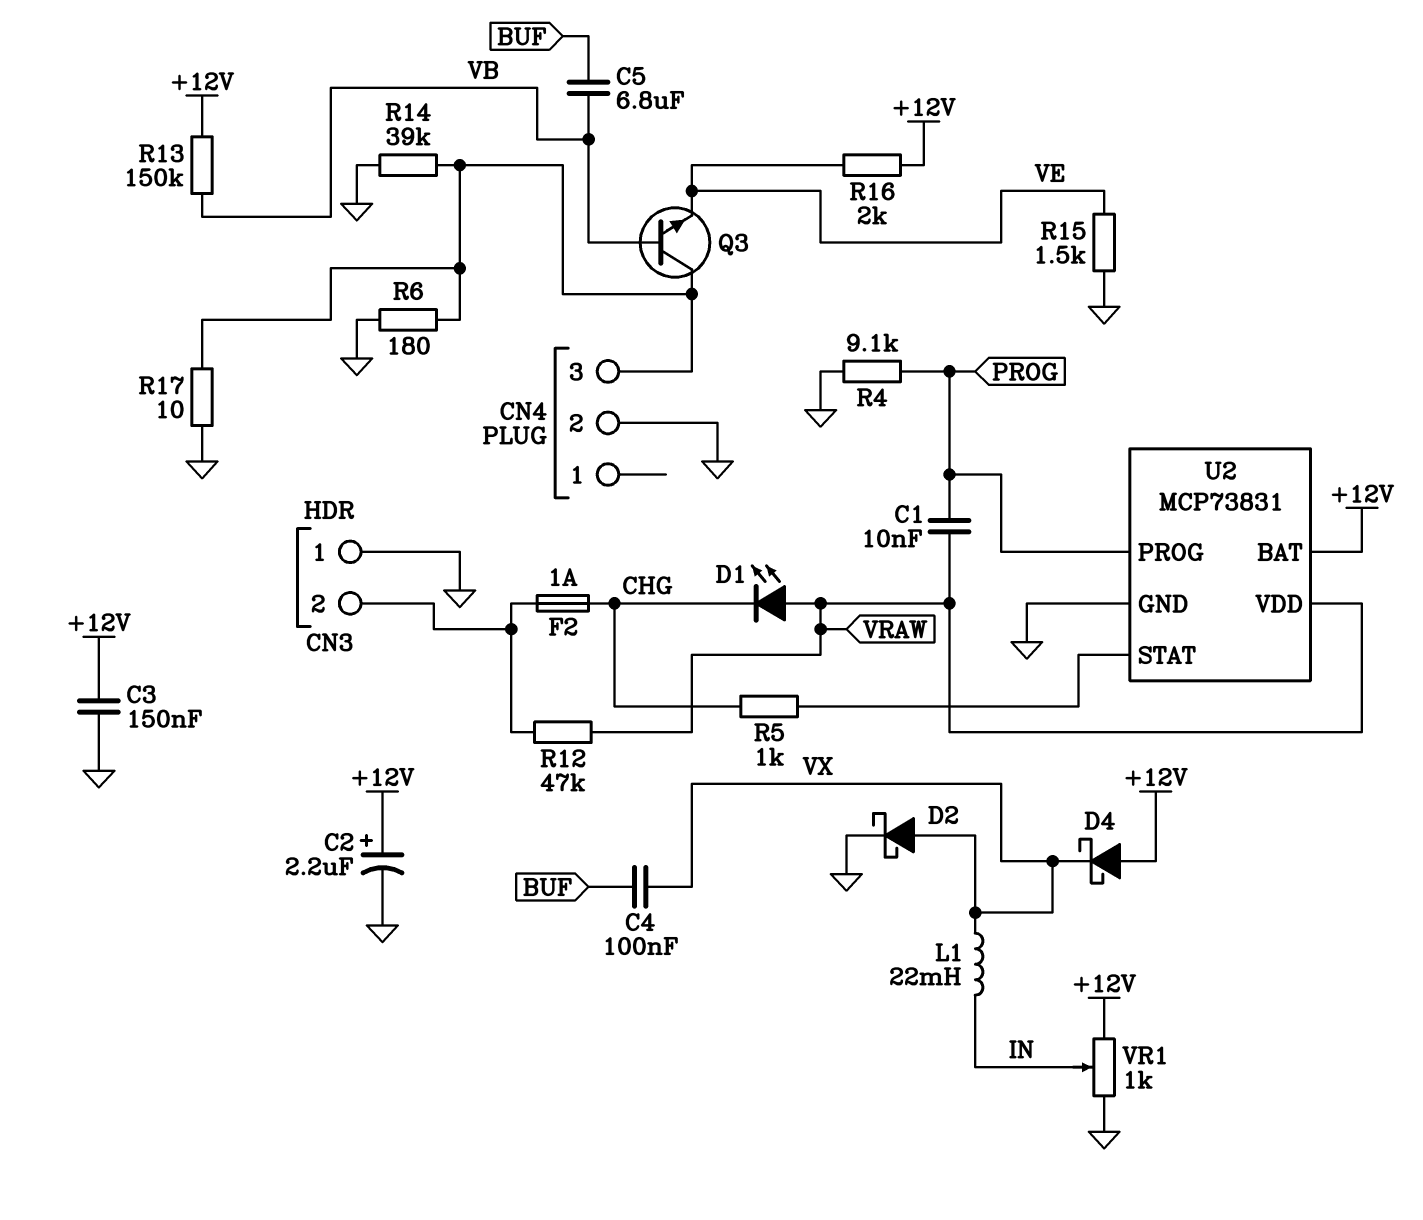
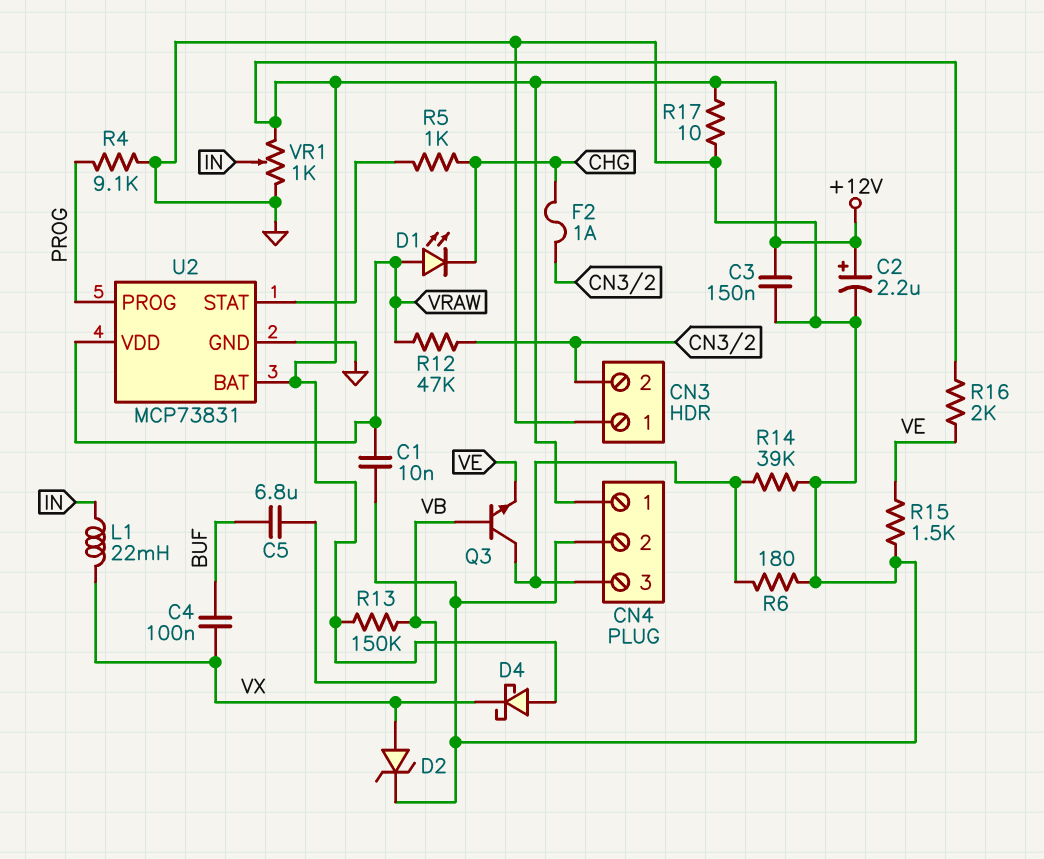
C1: 10nF (PROG, VRAW) -> 10nF (GND, VRAW)
CN4 pin 1: none -> +12V
D2: schottky (A VX, K GND) -> zener (A VX, K GND)
R17: 10 (CN4/3, GND) -> 10 (+12V, GND)

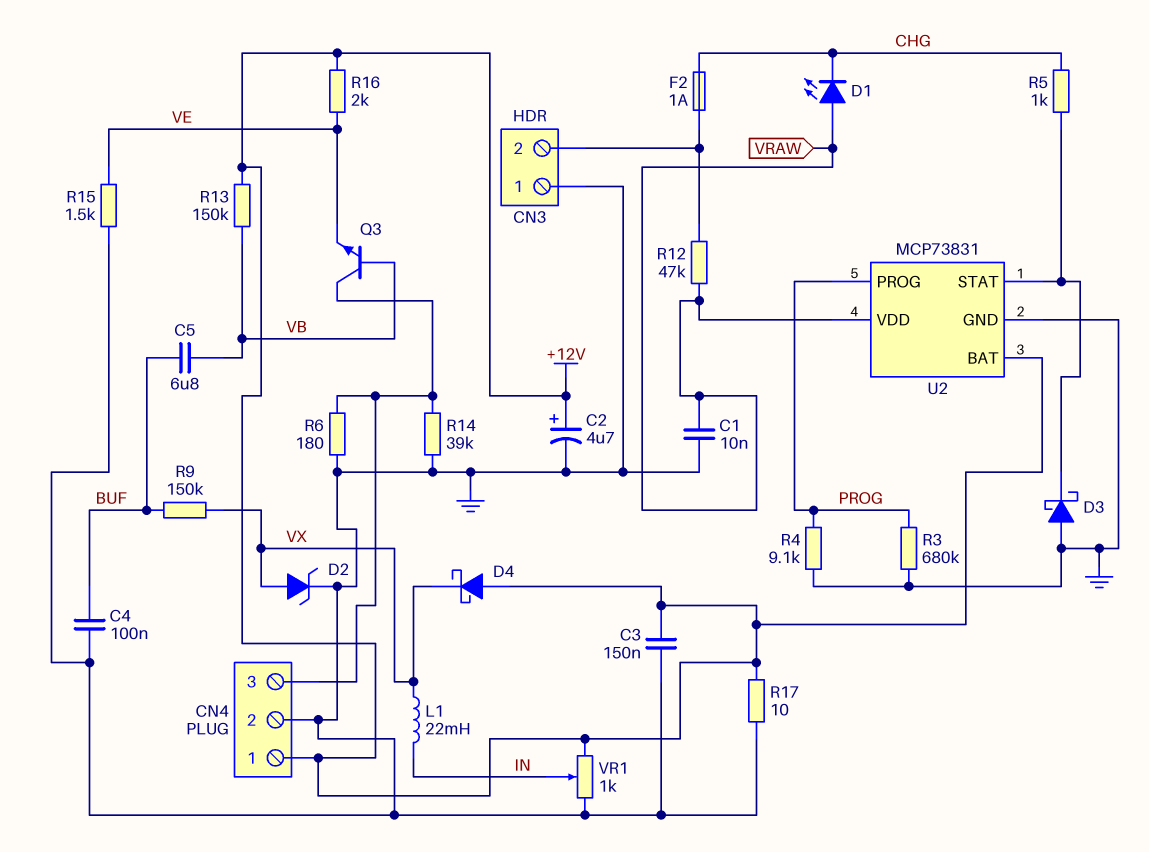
C2: 2.2uF (plus +12V, minus GND) -> 4.7uF (plus +12V, minus GND)
C4: 100nF (BUF, VX) -> 100nF (BUF, GND)
D3: none -> schottky (A GND, K U2/STAT)
R3: none -> 680k (GND, PROG)
R9: none -> 150k (BUF, VX)

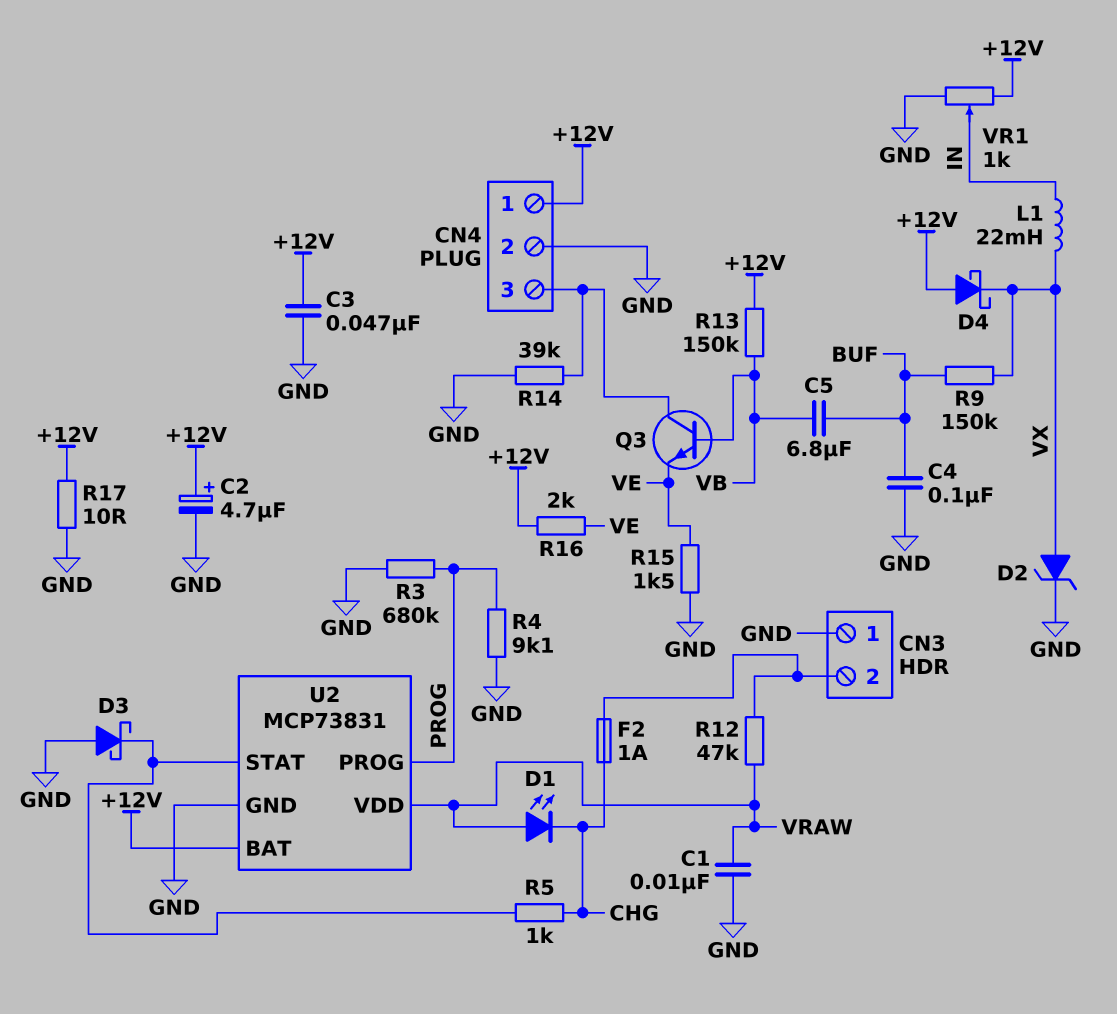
C3: 150nF (+12V, GND) -> 47nF (+12V, GND)
R6: 180 (CN4/3, GND) -> none

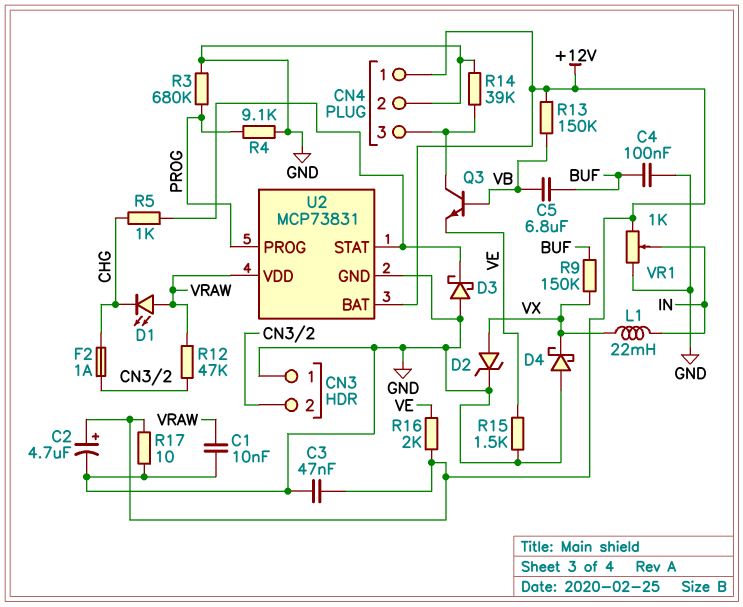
D4: schottky (A +12V, K VX) -> schottky (A GND, K VX)

